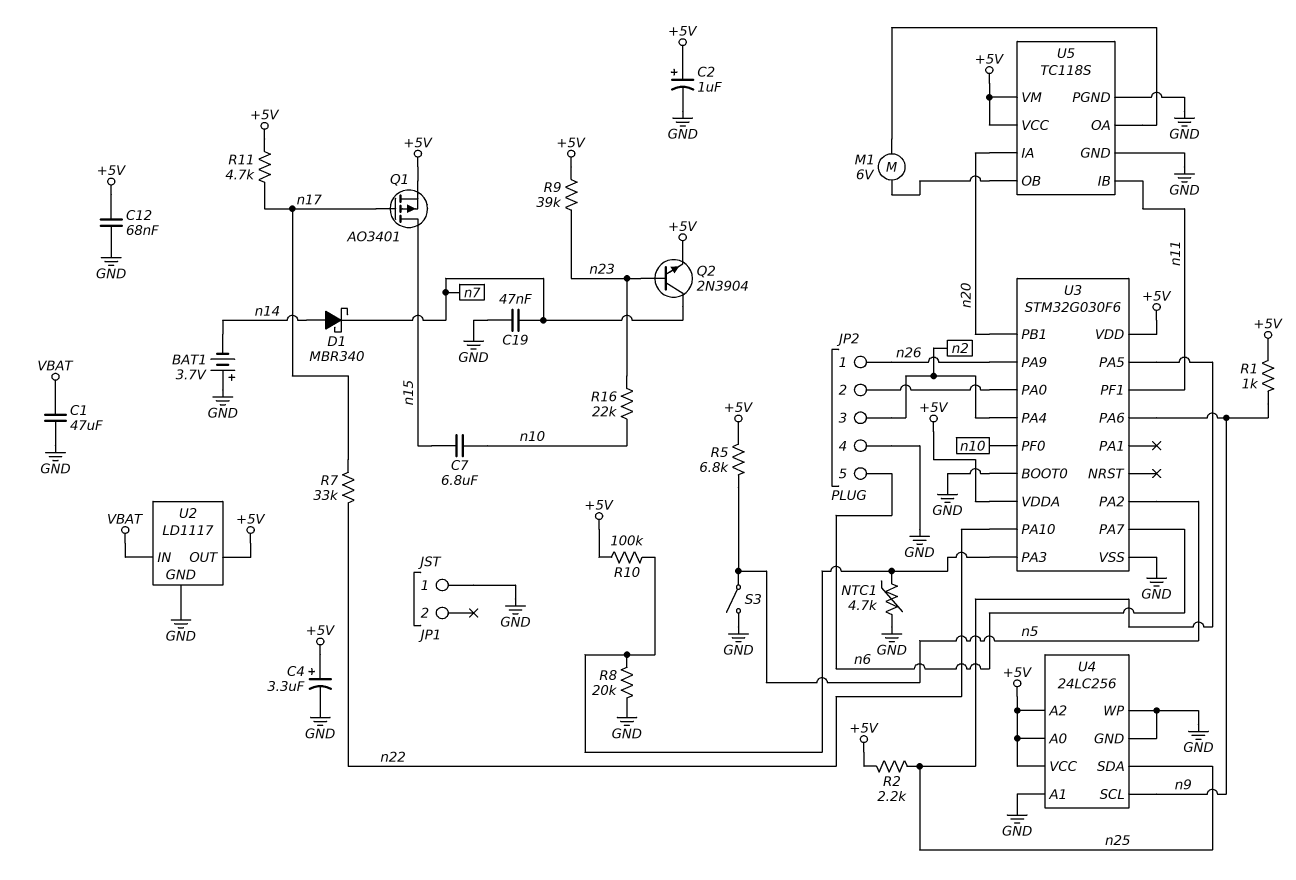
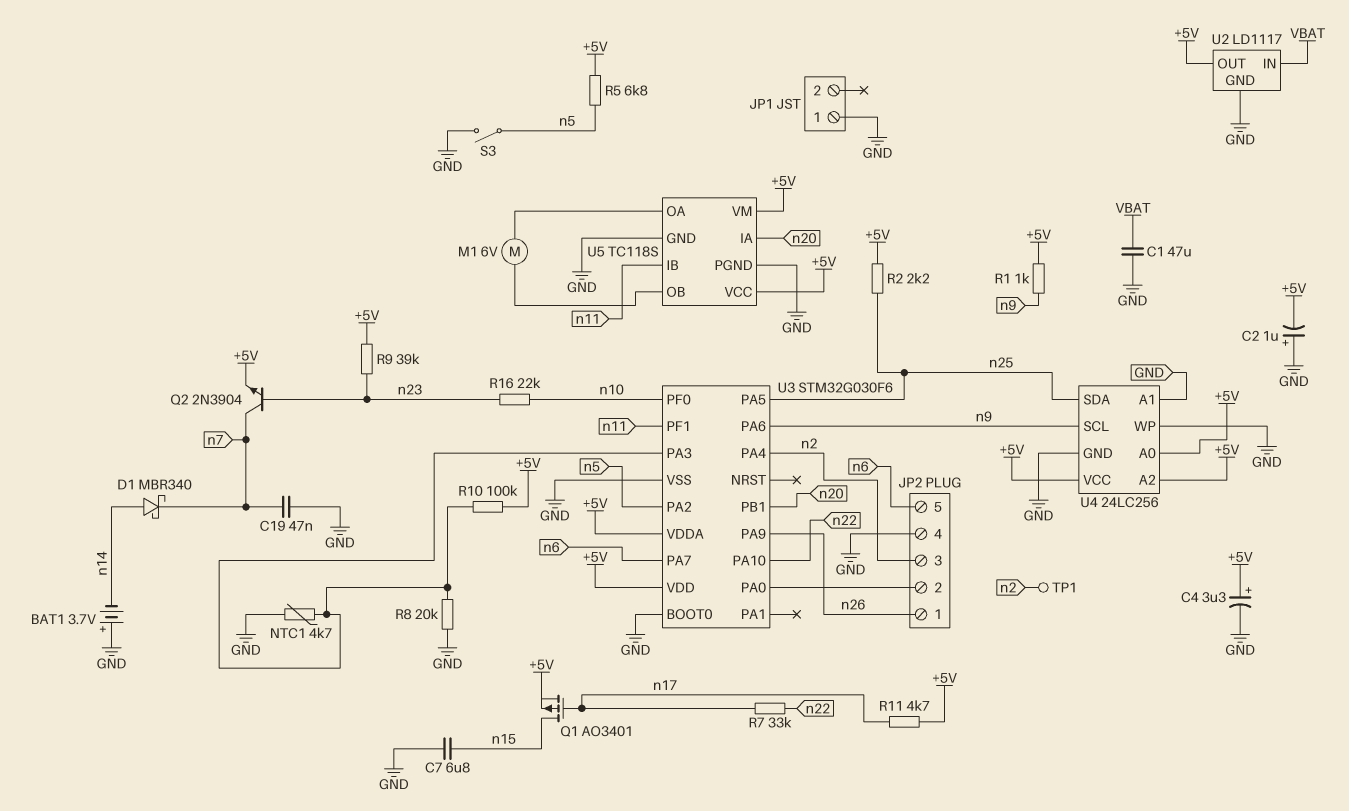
C2: 1uF (plus +5V, minus GND) -> 1uF (plus GND, minus +5V)
C7: 6.8uF (n10, n15) -> 6.8uF (GND, n15)
C12: 68nF (+5V, GND) -> none
TP1: none -> test point (n2)

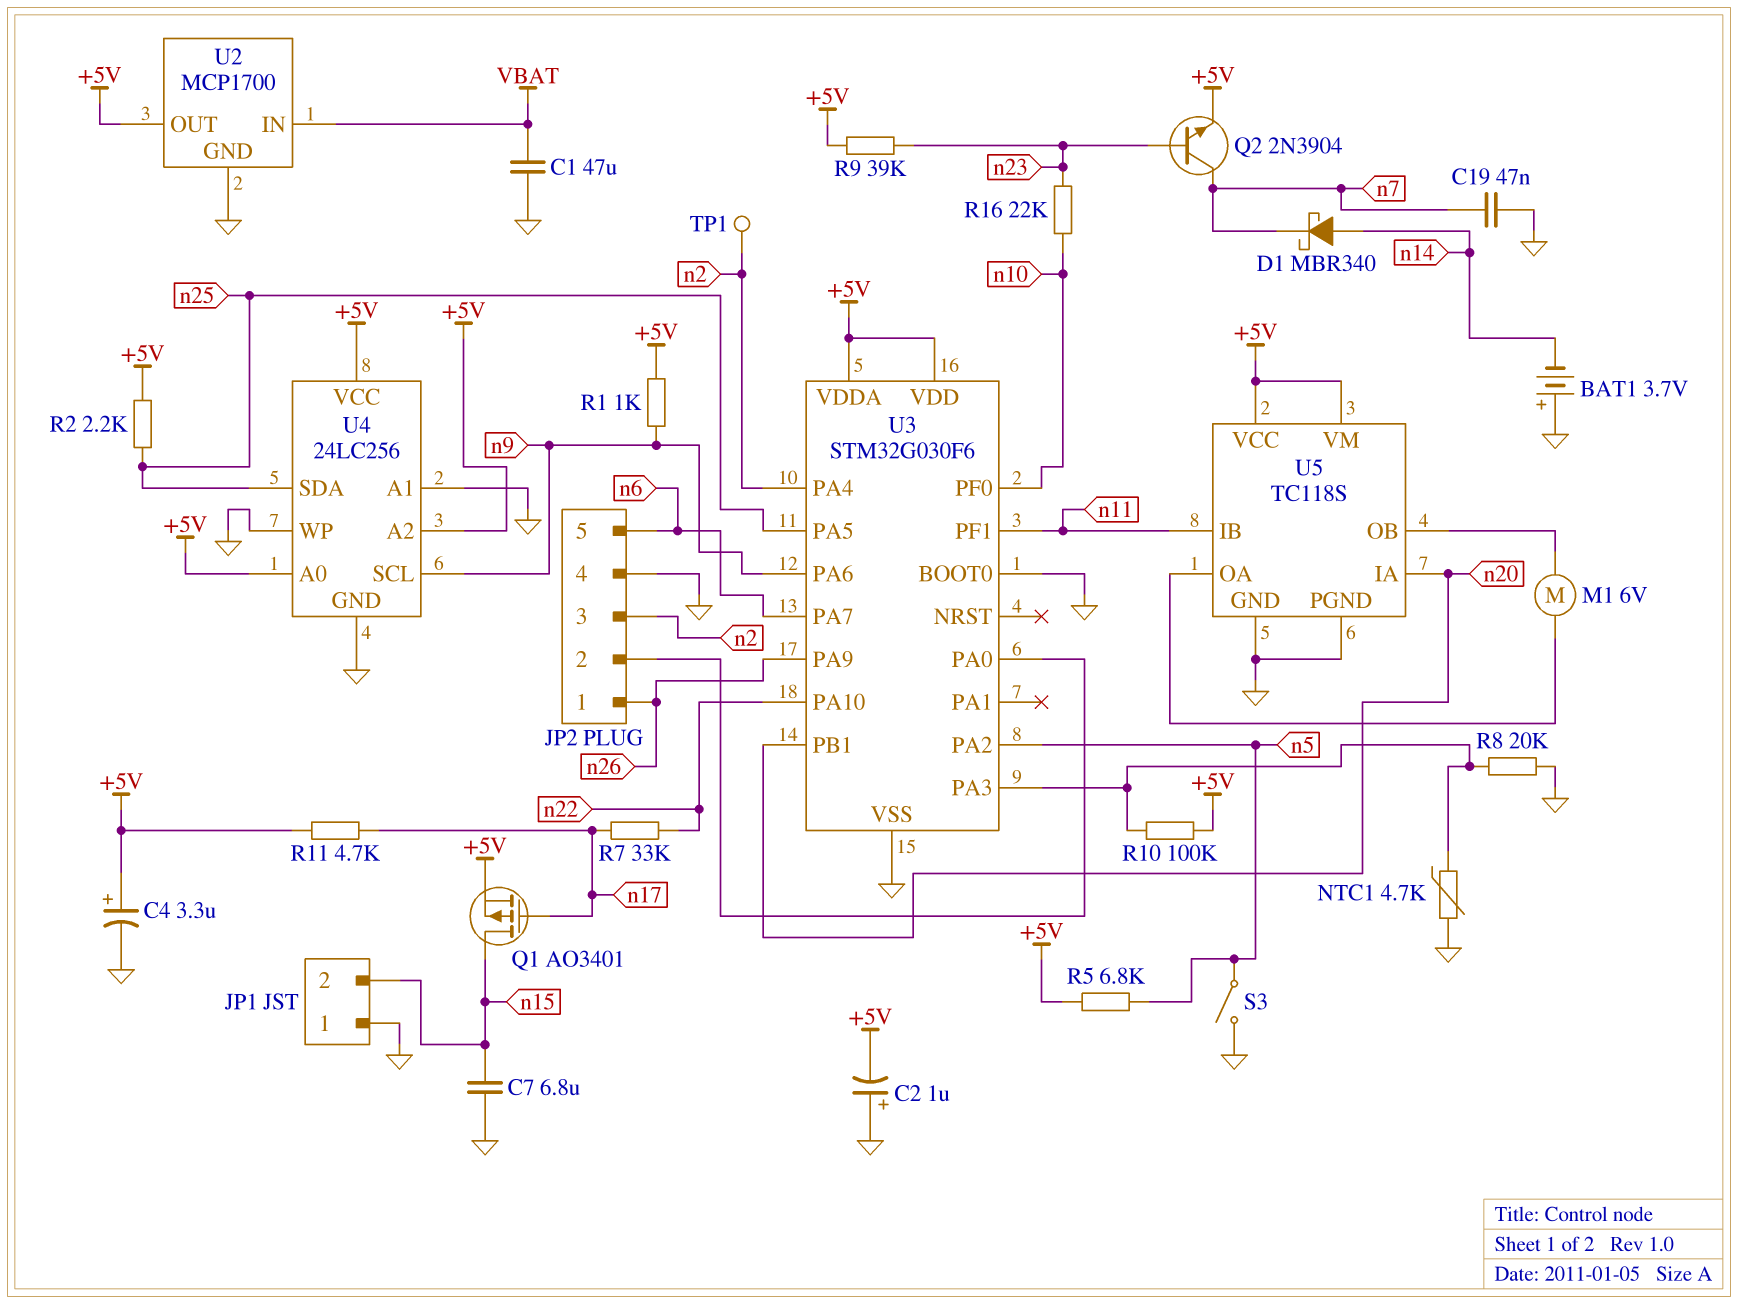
JP1 pin 2: none -> n15
U2: LD1117 -> MCP1700

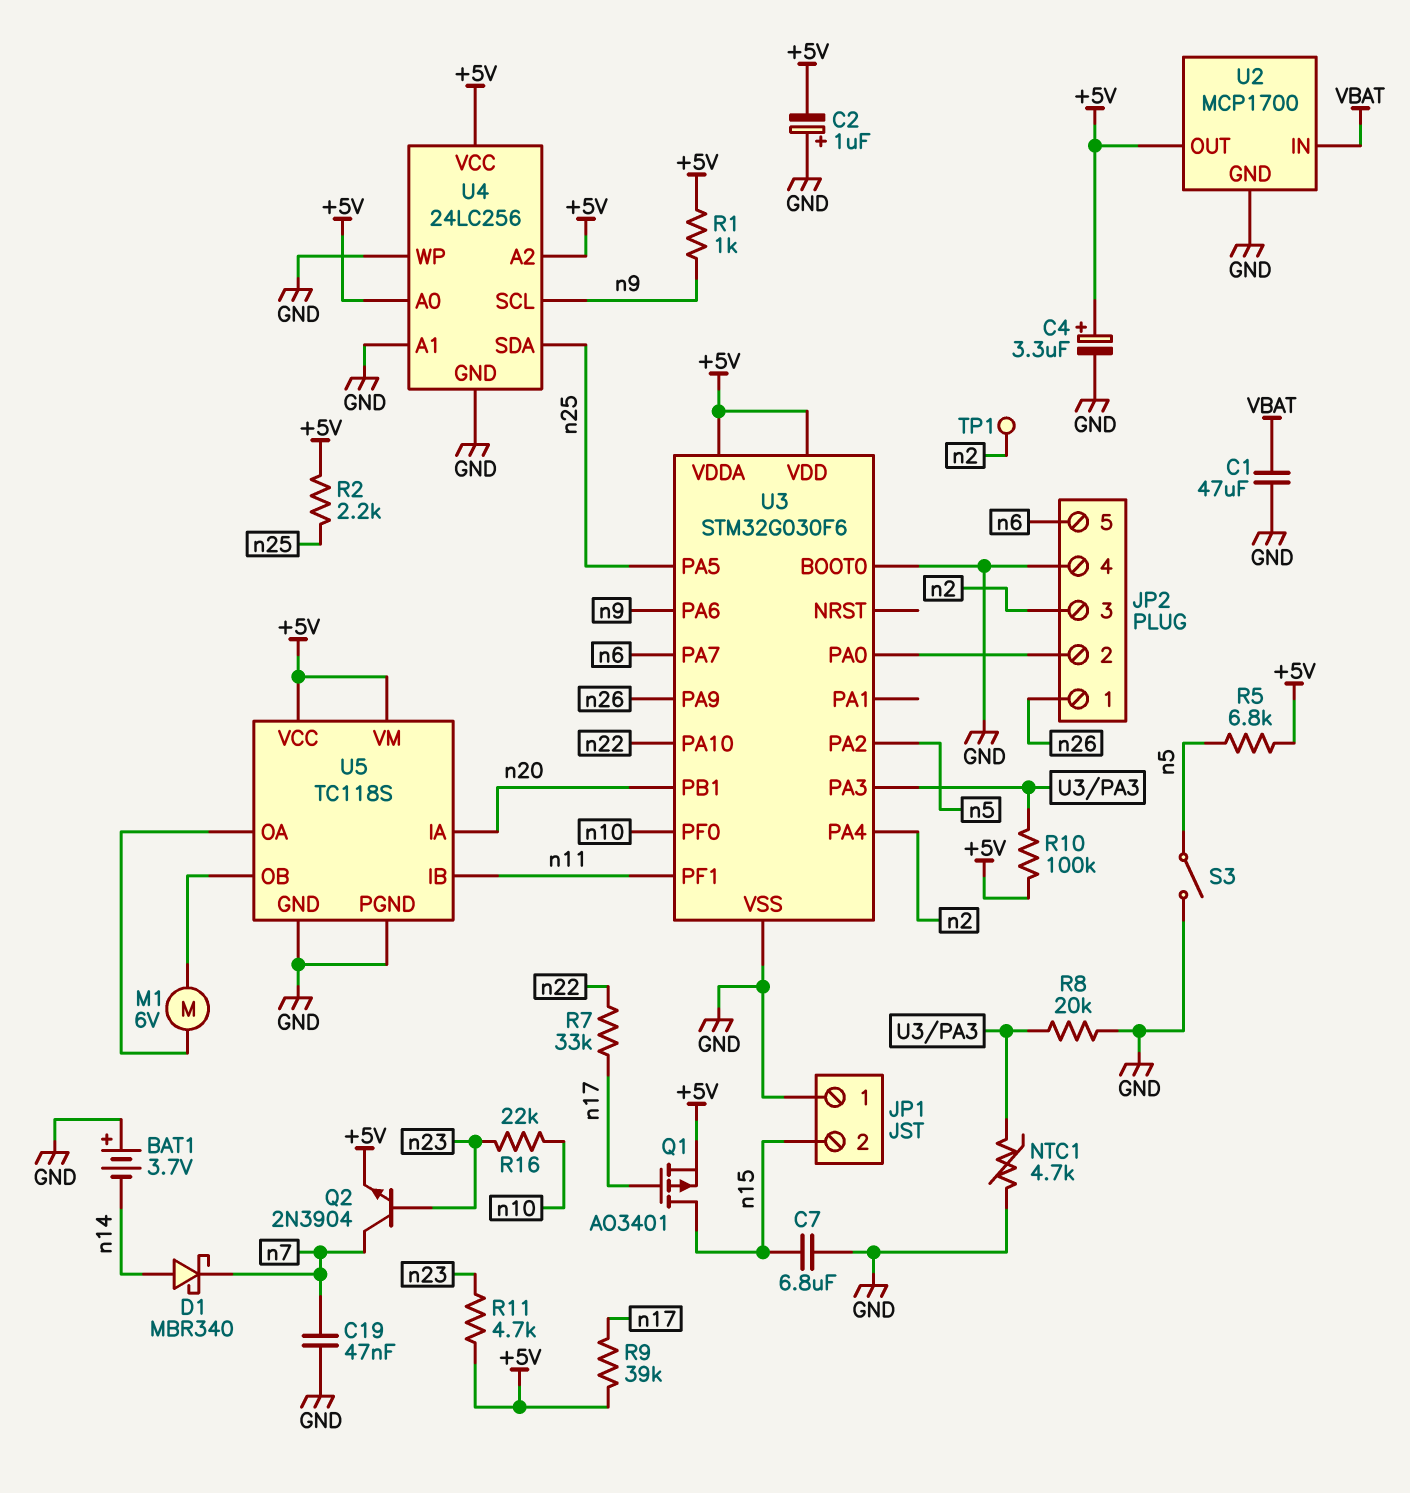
R9: 39k (+5V, n23) -> 39k (+5V, n17)
R11: 4.7k (+5V, n17) -> 4.7k (+5V, n23)

